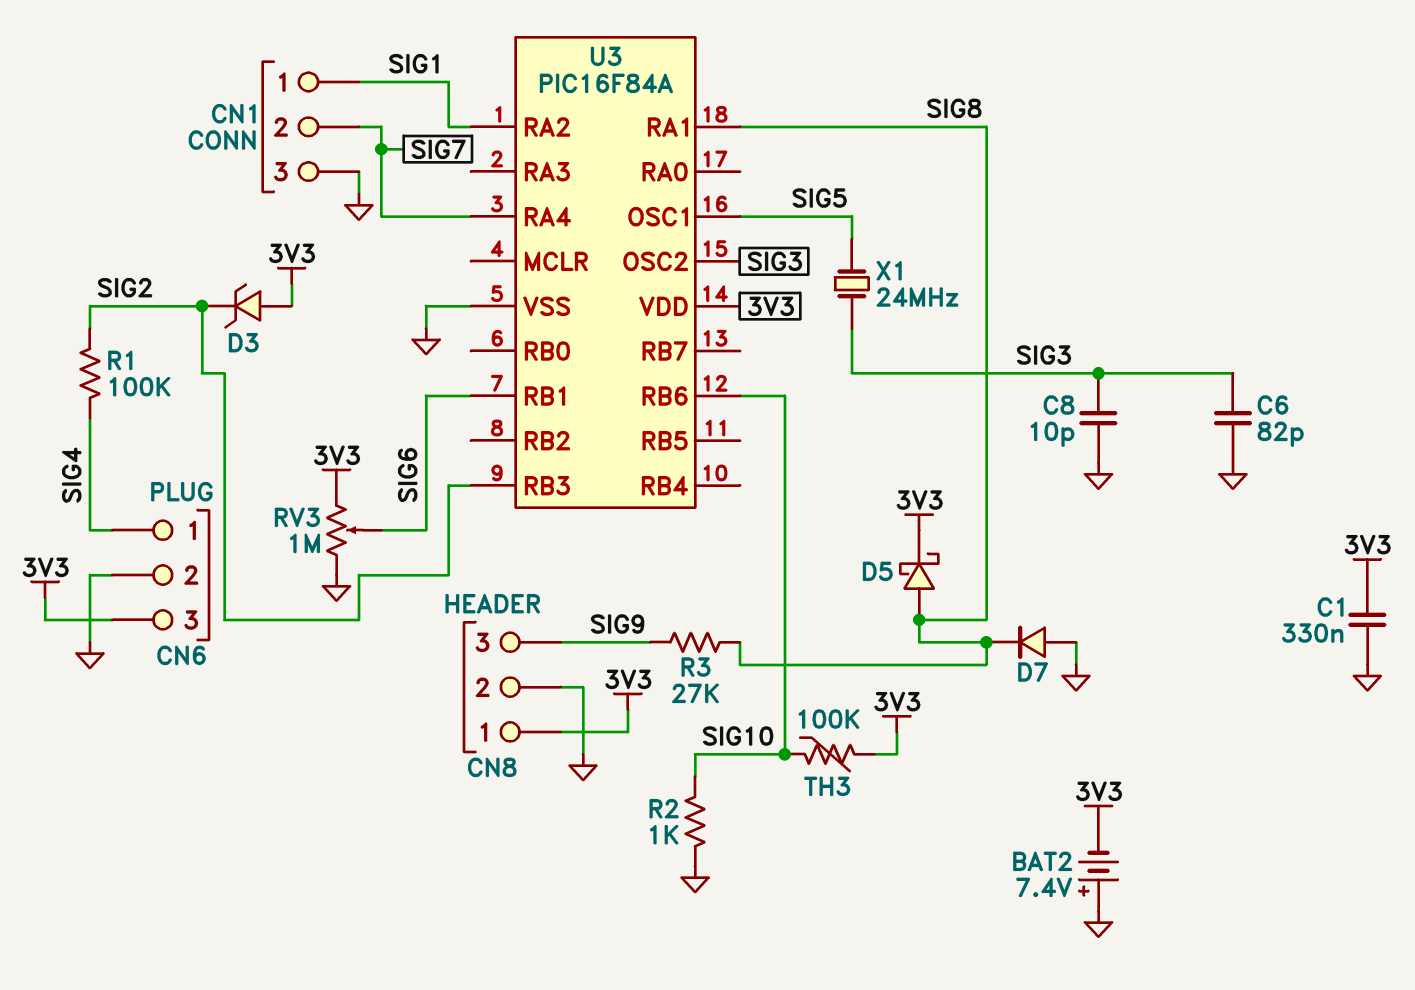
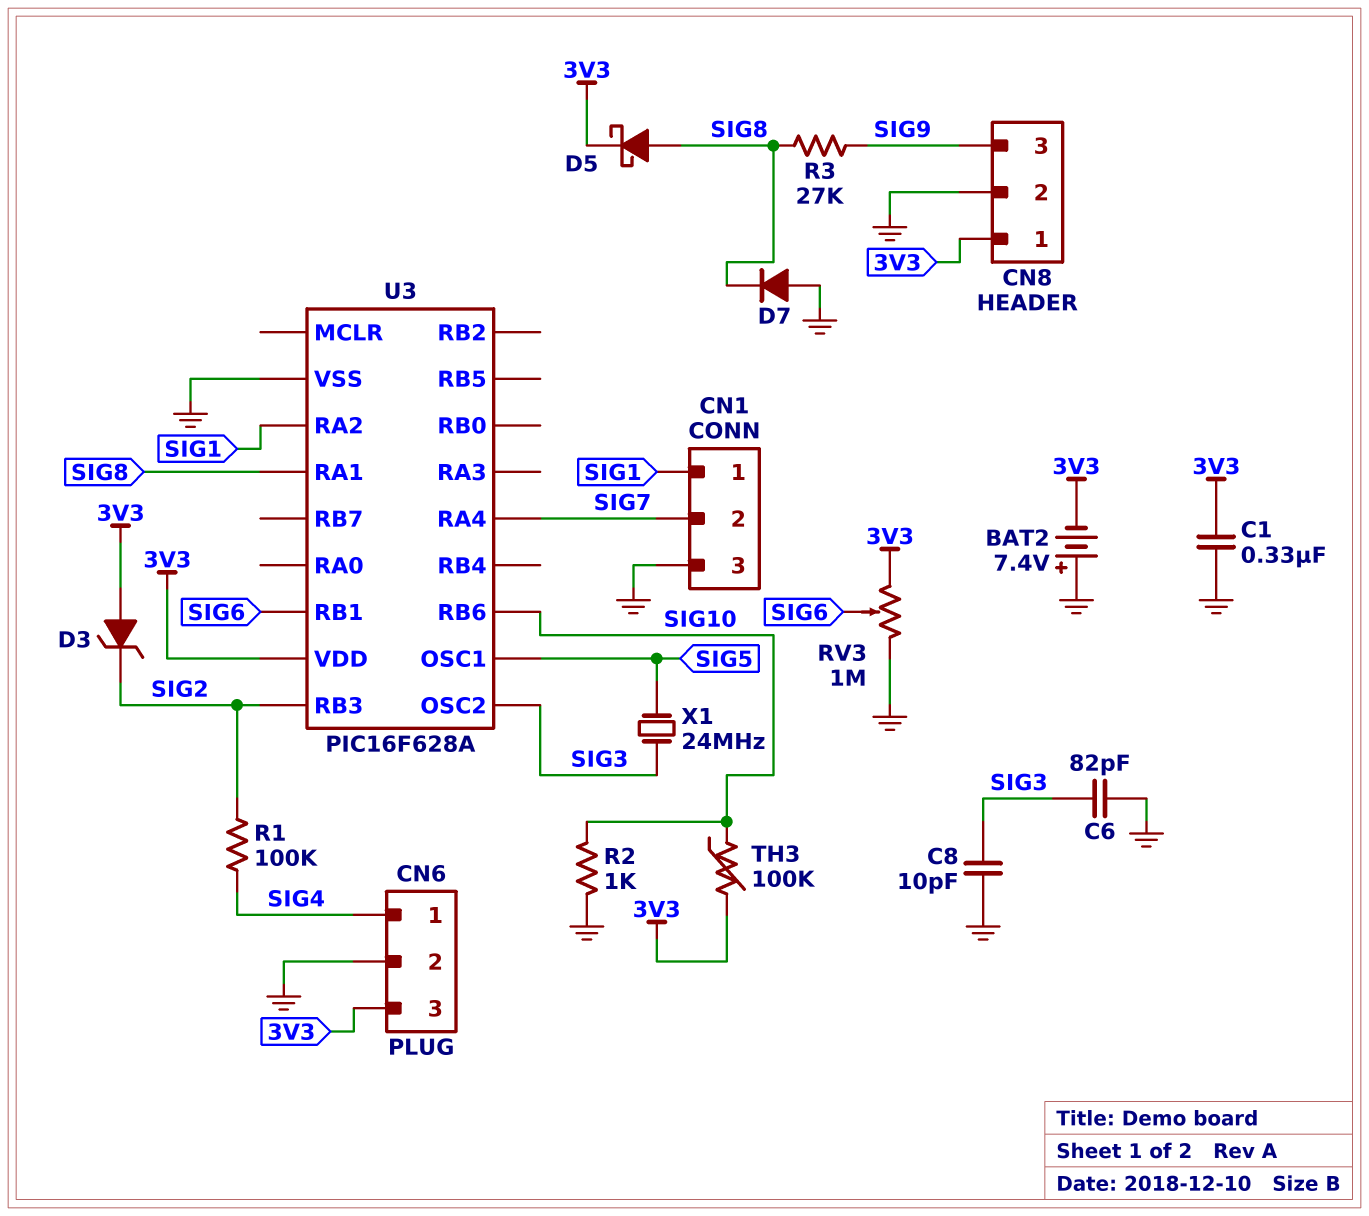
U3: PIC16F84A -> PIC16F628A

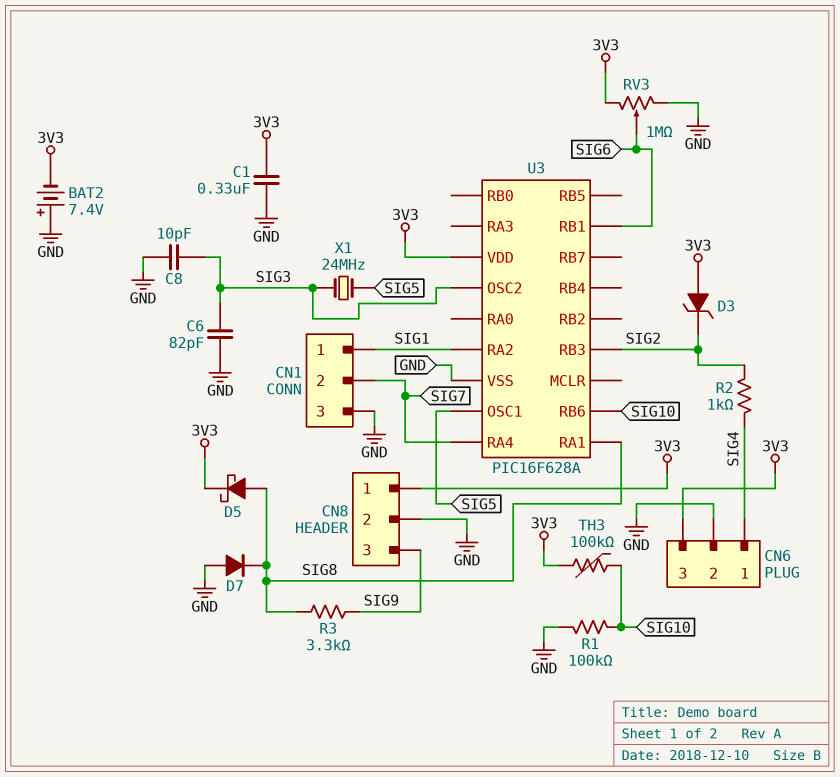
R1: 100k (SIG2, SIG4) -> 100k (GND, SIG10)
R2: 1k (GND, SIG10) -> 1k (SIG2, SIG4)
R3: 27k (SIG8, SIG9) -> 3.3k (SIG8, SIG9)

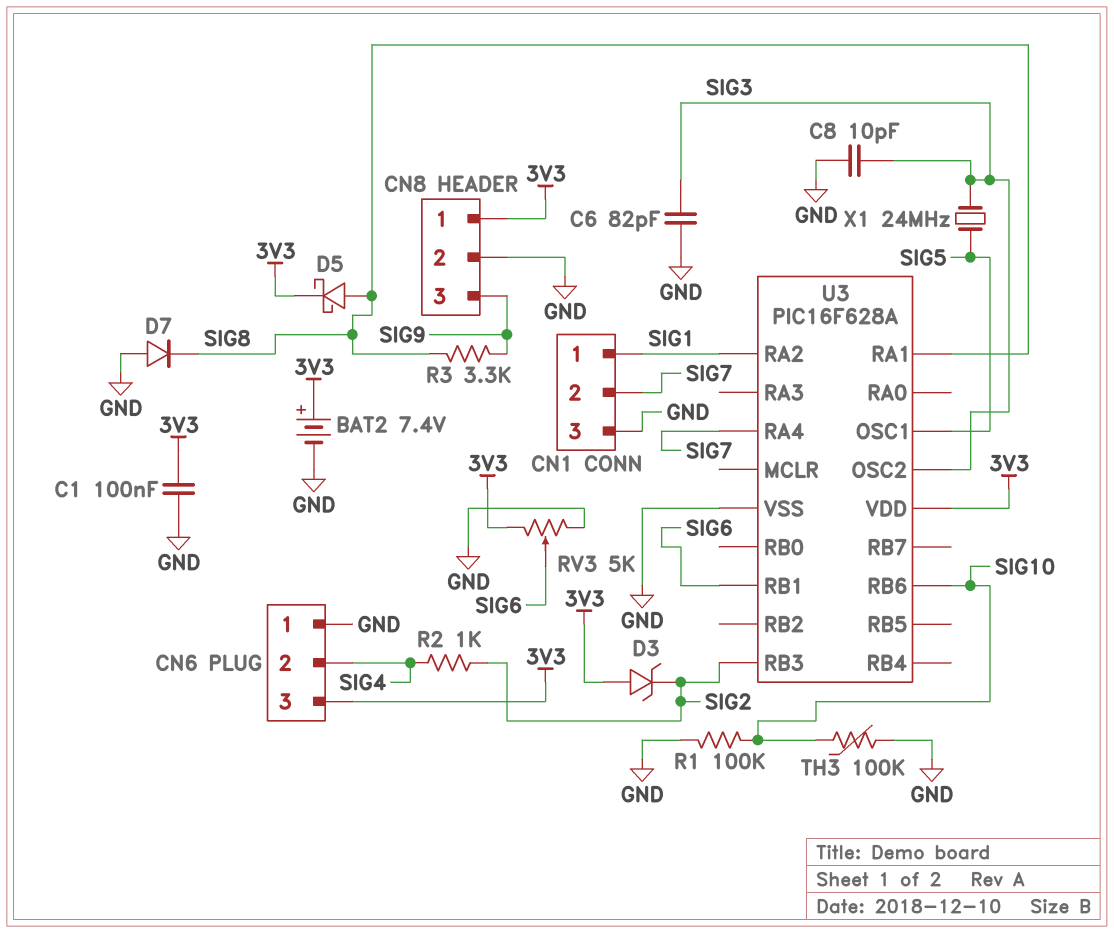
BAT2: 7.4V (plus GND, minus 3V3) -> 7.4V (plus 3V3, minus GND)
C1: 330nF (3V3, GND) -> 100nF (3V3, GND)
CN6 pin 1: SIG4 -> GND
CN6 pin 2: GND -> SIG4
RV3: 1M (3V3, GND, wiper SIG6) -> 5k (3V3, GND, wiper SIG6)
TH3: 100k (3V3, SIG10) -> 100k (GND, SIG10)

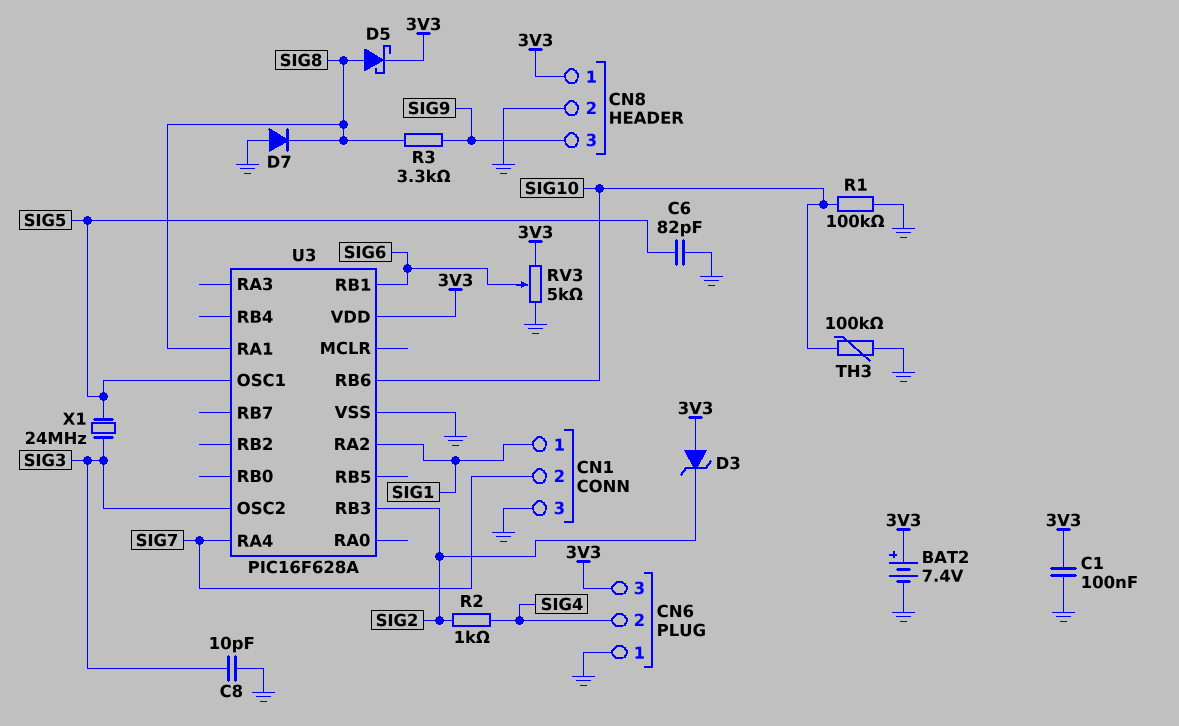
C6: 82pF (GND, SIG3) -> 82pF (GND, SIG5)

